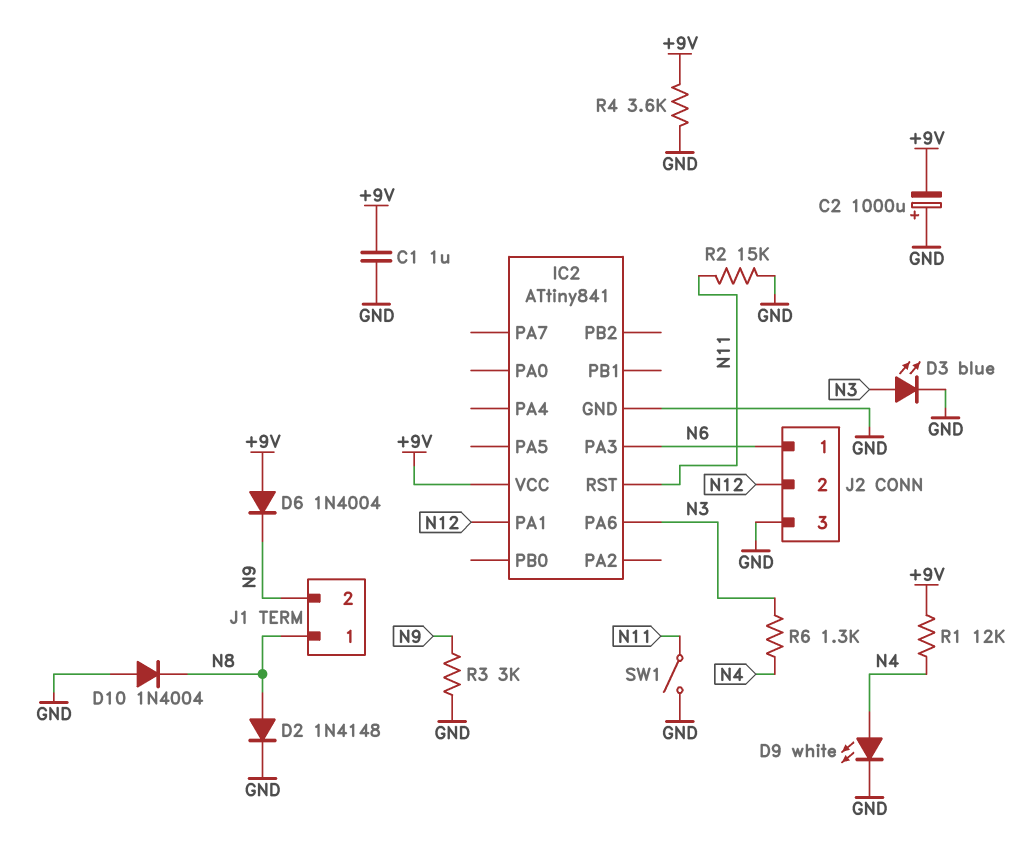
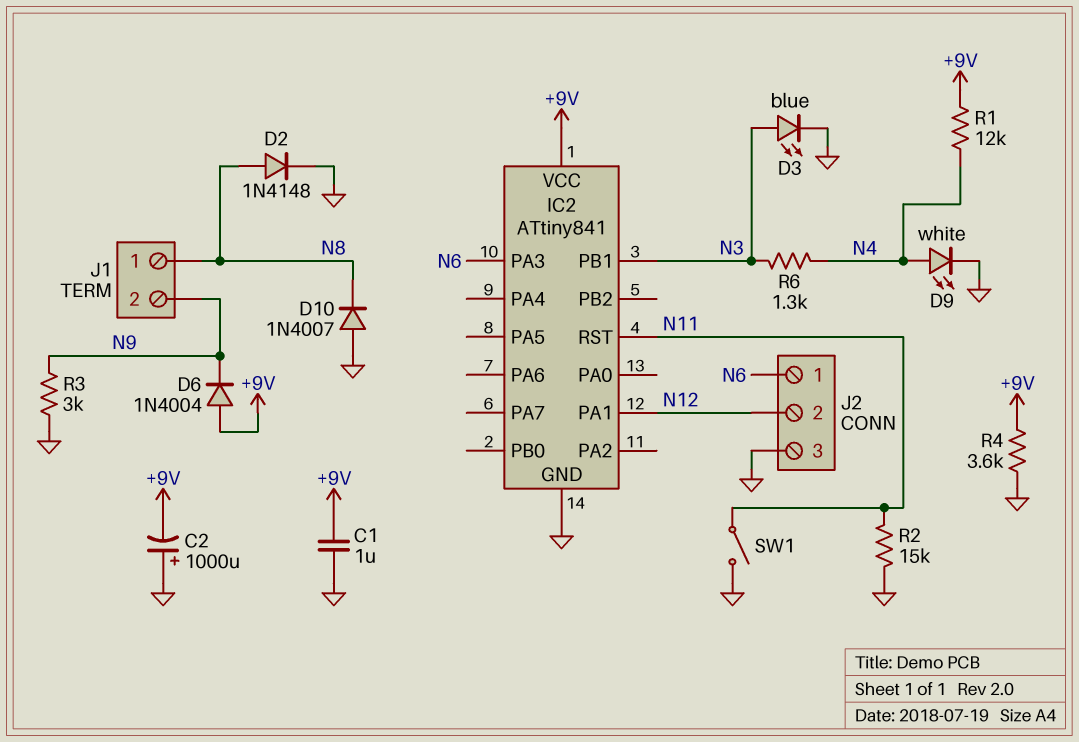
D10: diode 1N4004 (A GND, K N8) -> diode 1N4007 (A GND, K N8)
IC2 pin PA6: N3 -> none
IC2 pin PB1: none -> N3

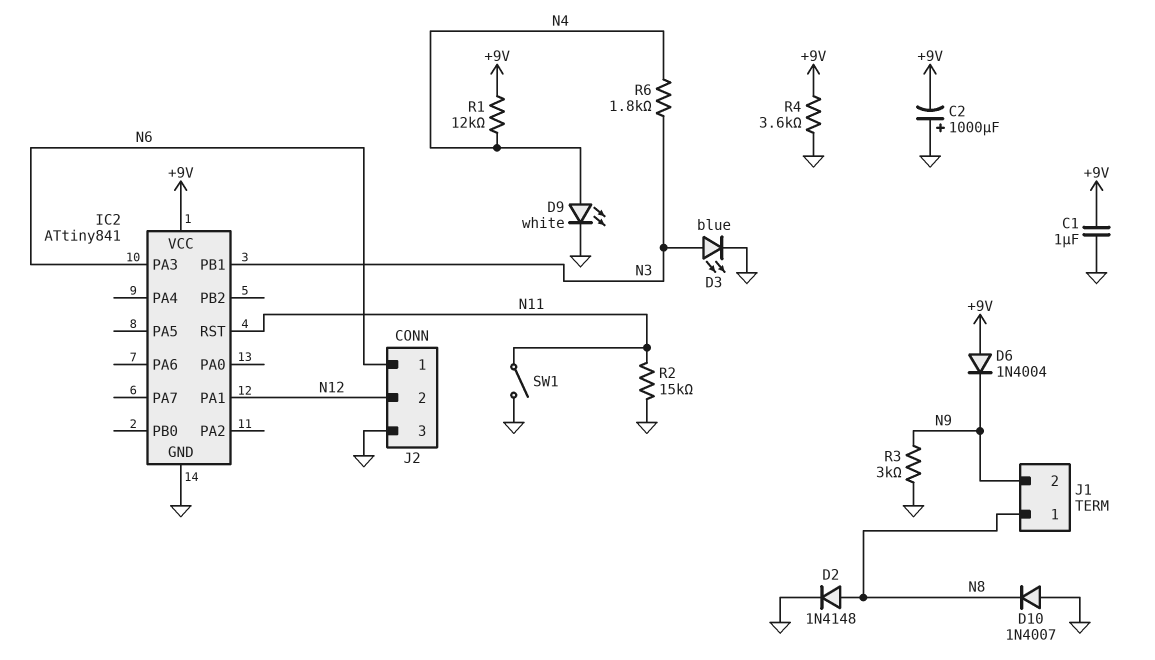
R6: 1.3k (N3, N4) -> 1.8k (N3, N4)

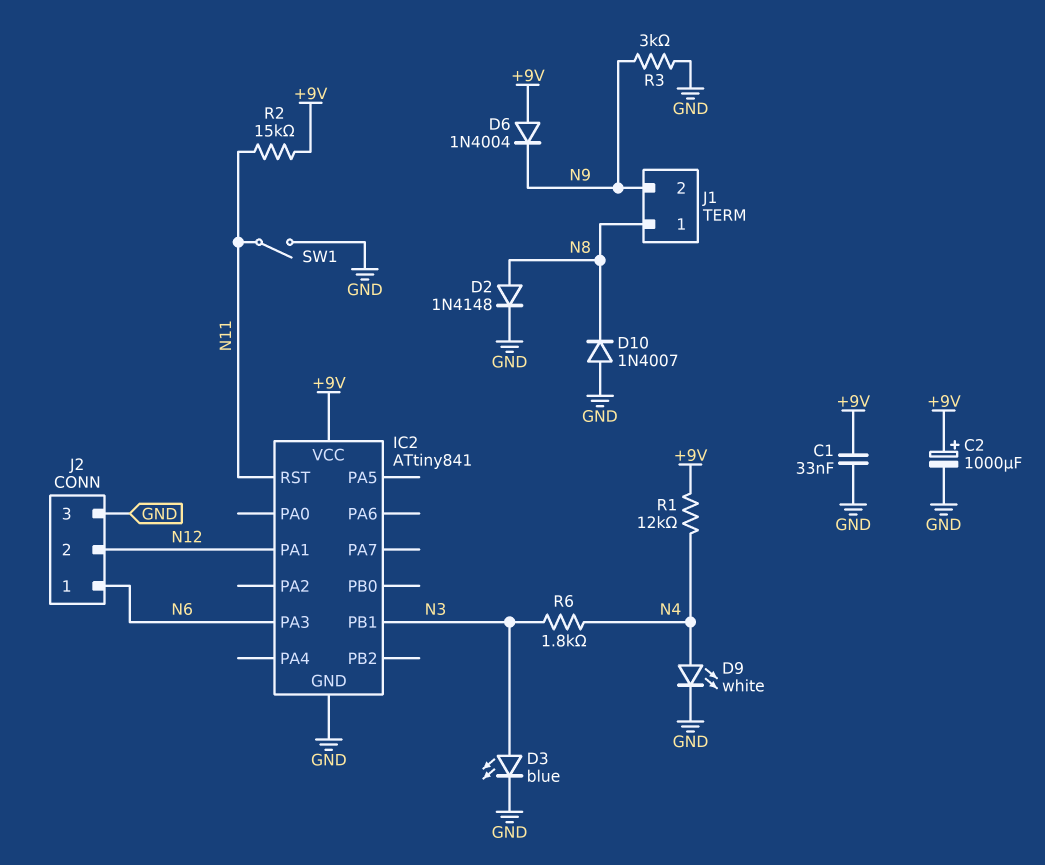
C1: 1uF (+9V, GND) -> 33nF (+9V, GND)
C2: 1000uF (plus GND, minus +9V) -> 1000uF (plus +9V, minus GND)
R2: 15k (GND, N11) -> 15k (+9V, N11)
R4: 3.6k (+9V, GND) -> none

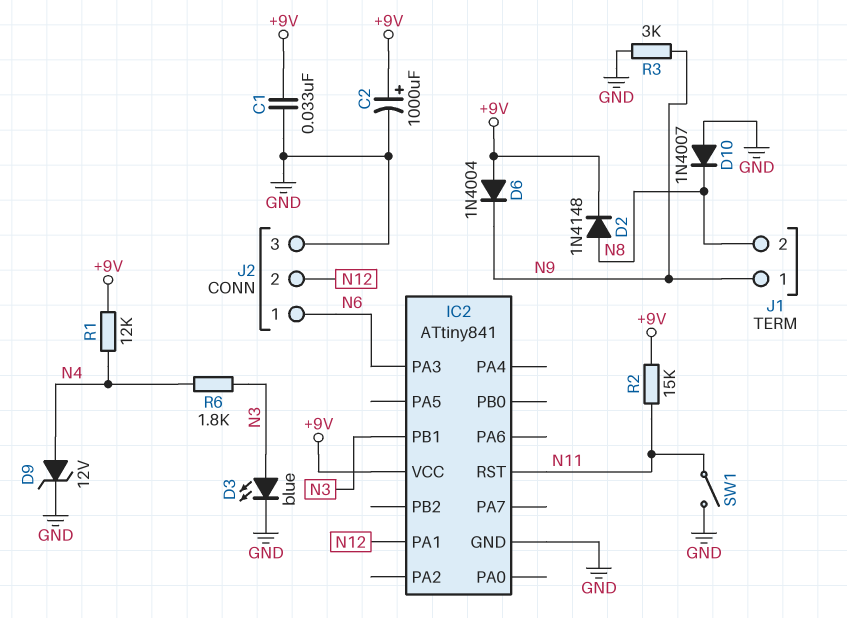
D2: diode 1N4148 (A N8, K GND) -> diode 1N4148 (A N8, K +9V)
D9: LED white (A N4, K GND) -> zener 12V (A N4, K GND)
J1 pin 1: N8 -> N9
J1 pin 2: N9 -> N8

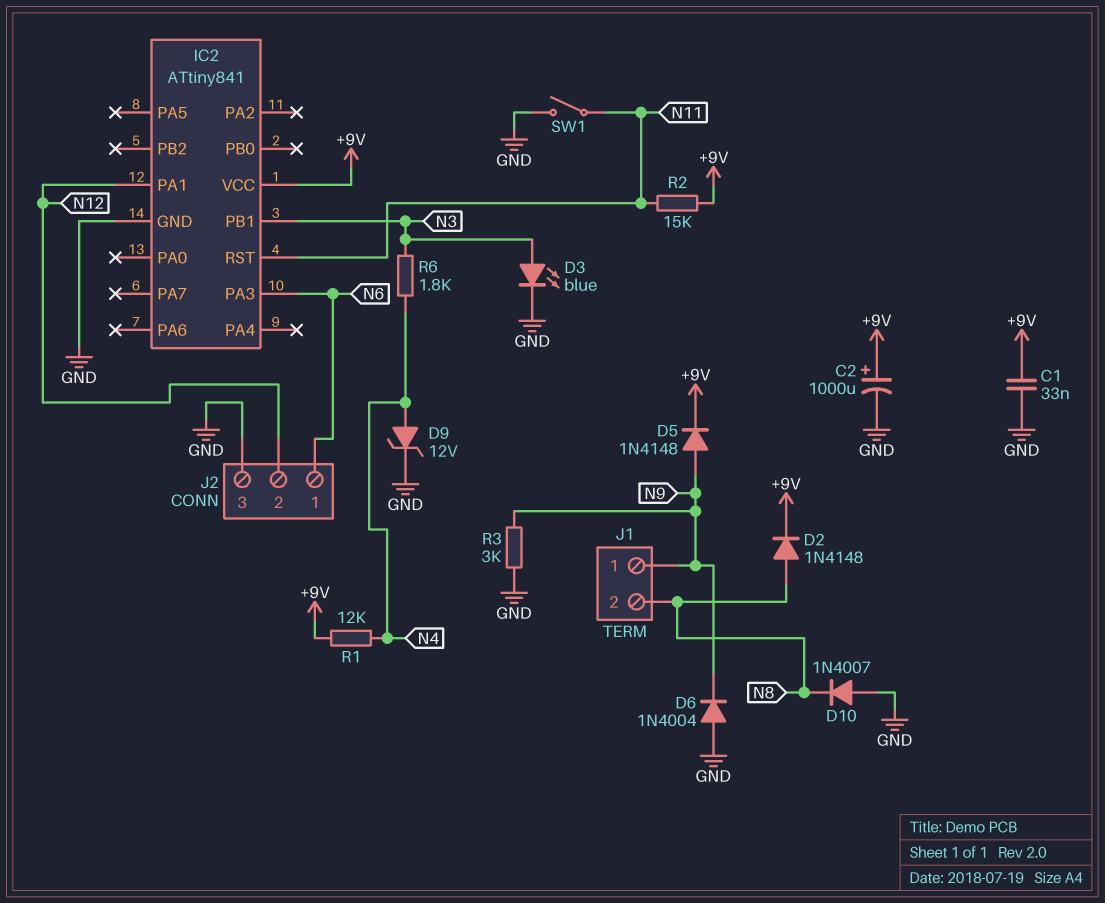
D5: none -> diode 1N4148 (A N9, K +9V)
D6: diode 1N4004 (A +9V, K N9) -> diode 1N4004 (A GND, K N9)

